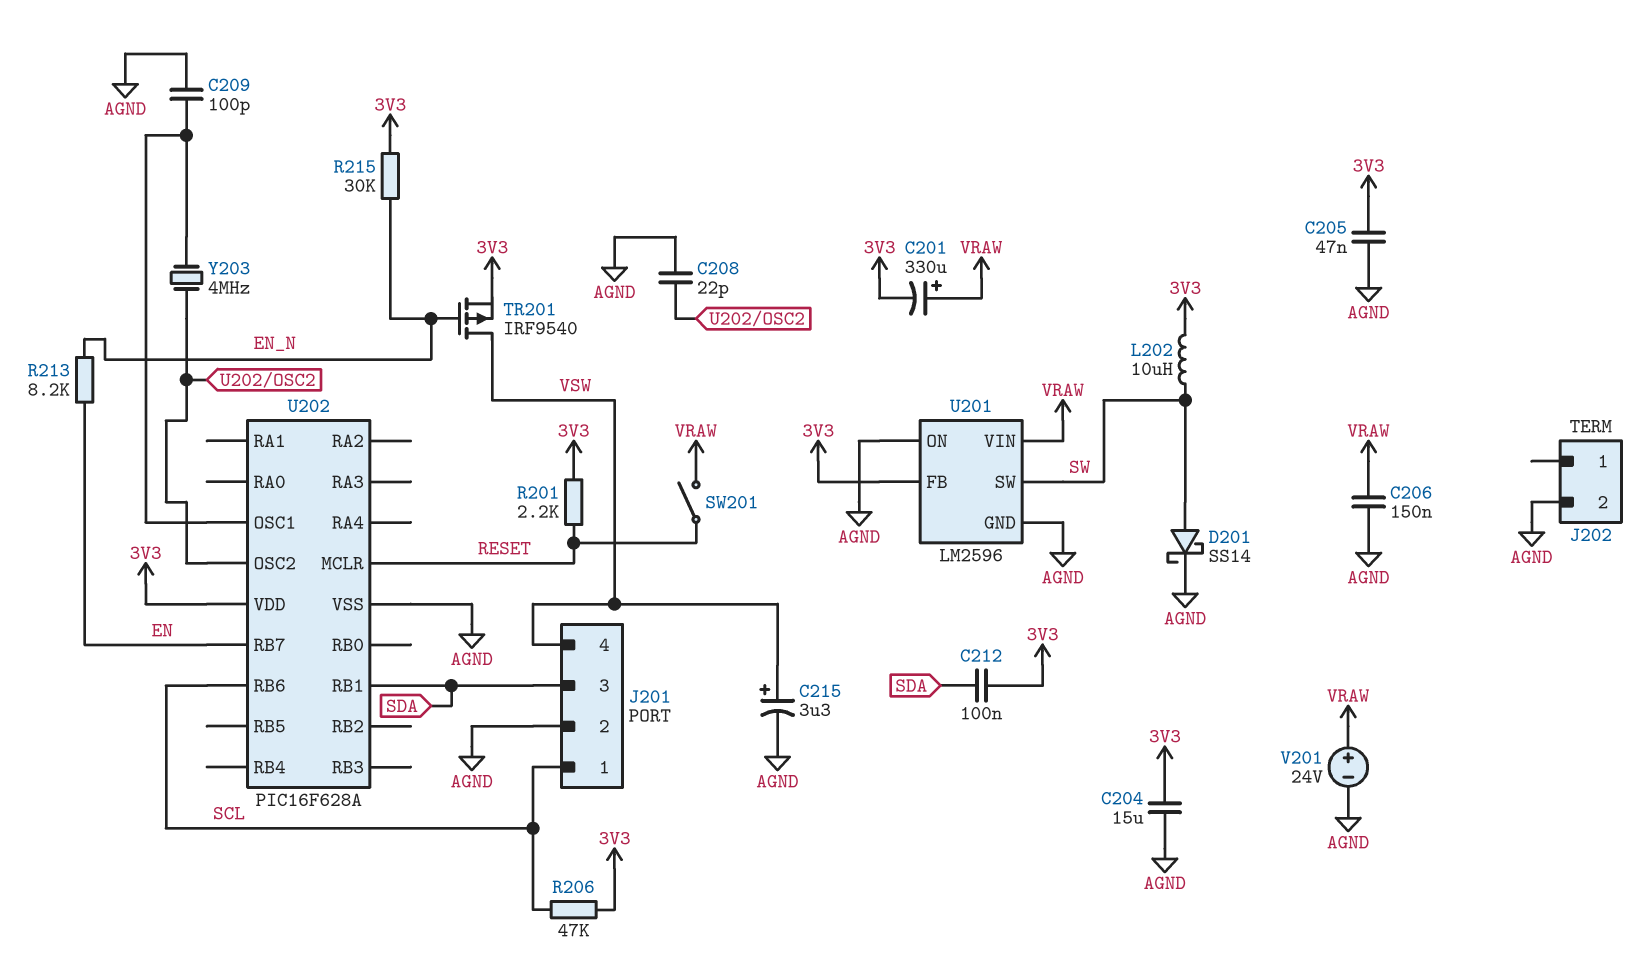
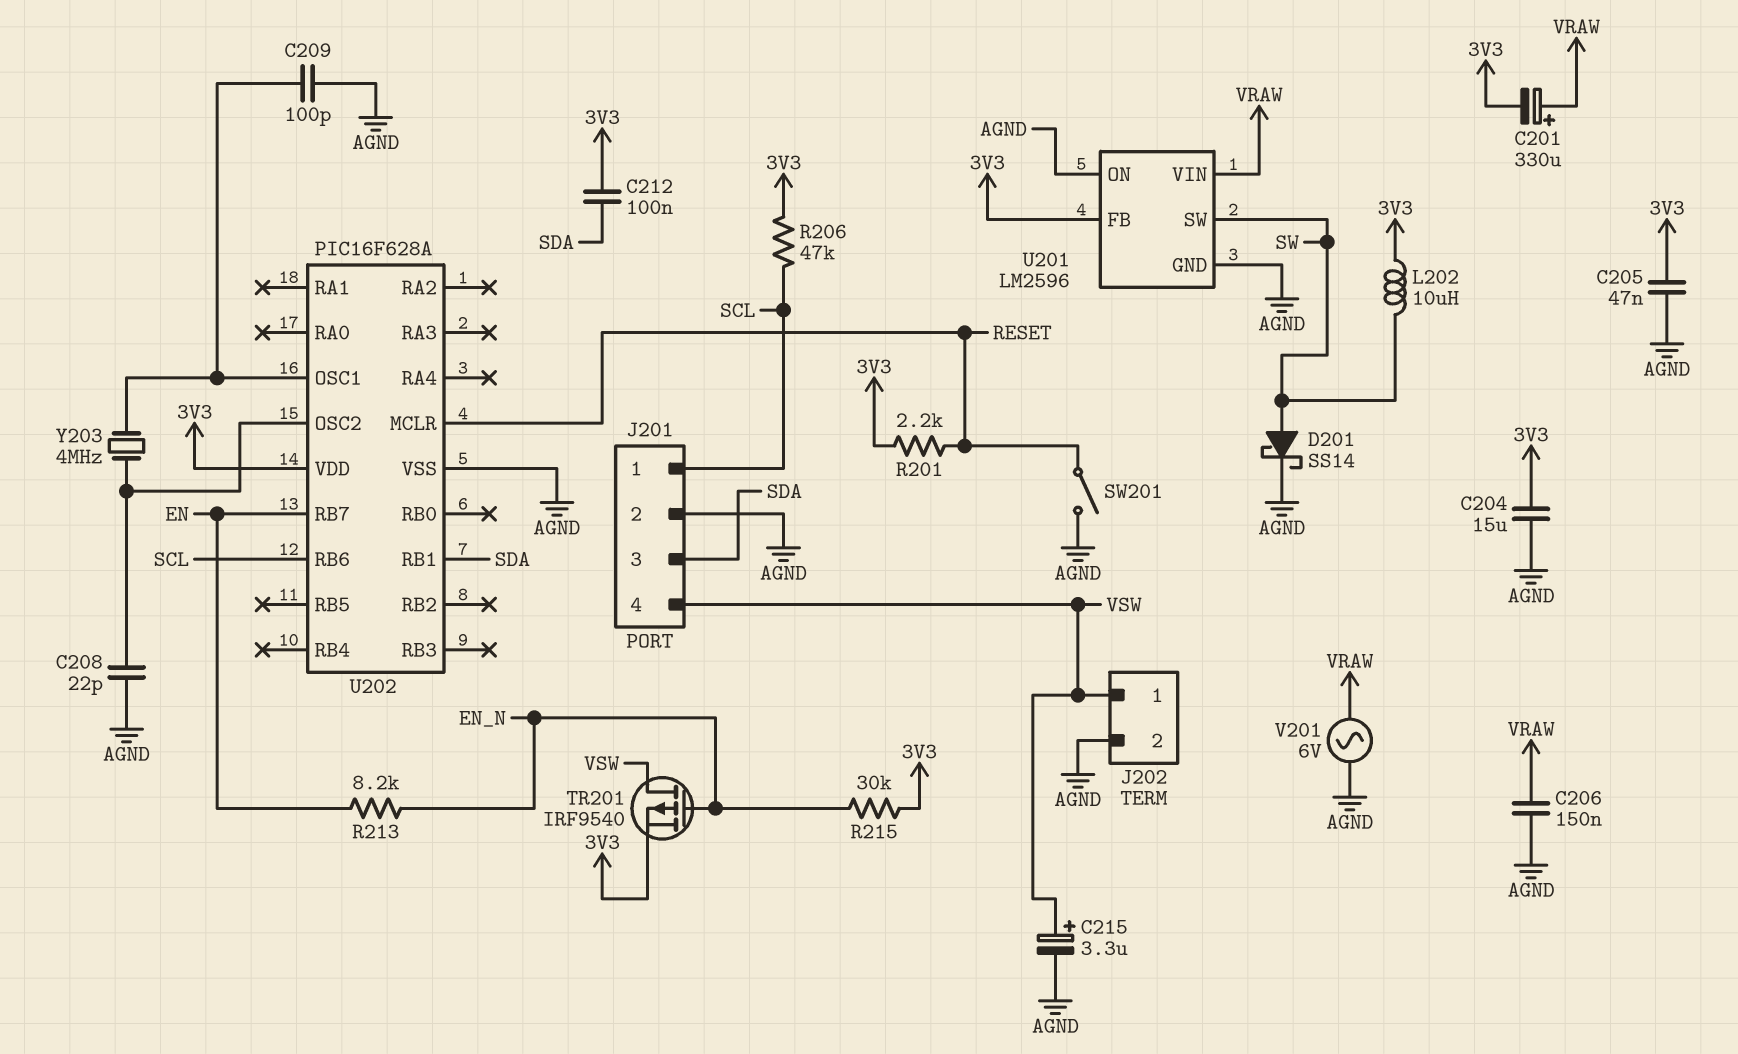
J202 pin 1: none -> VSW
SW201: switch (RESET, VRAW) -> switch (AGND, RESET)
V201: 24V (plus VRAW, minus AGND) -> AC 6V (AGND, VRAW)

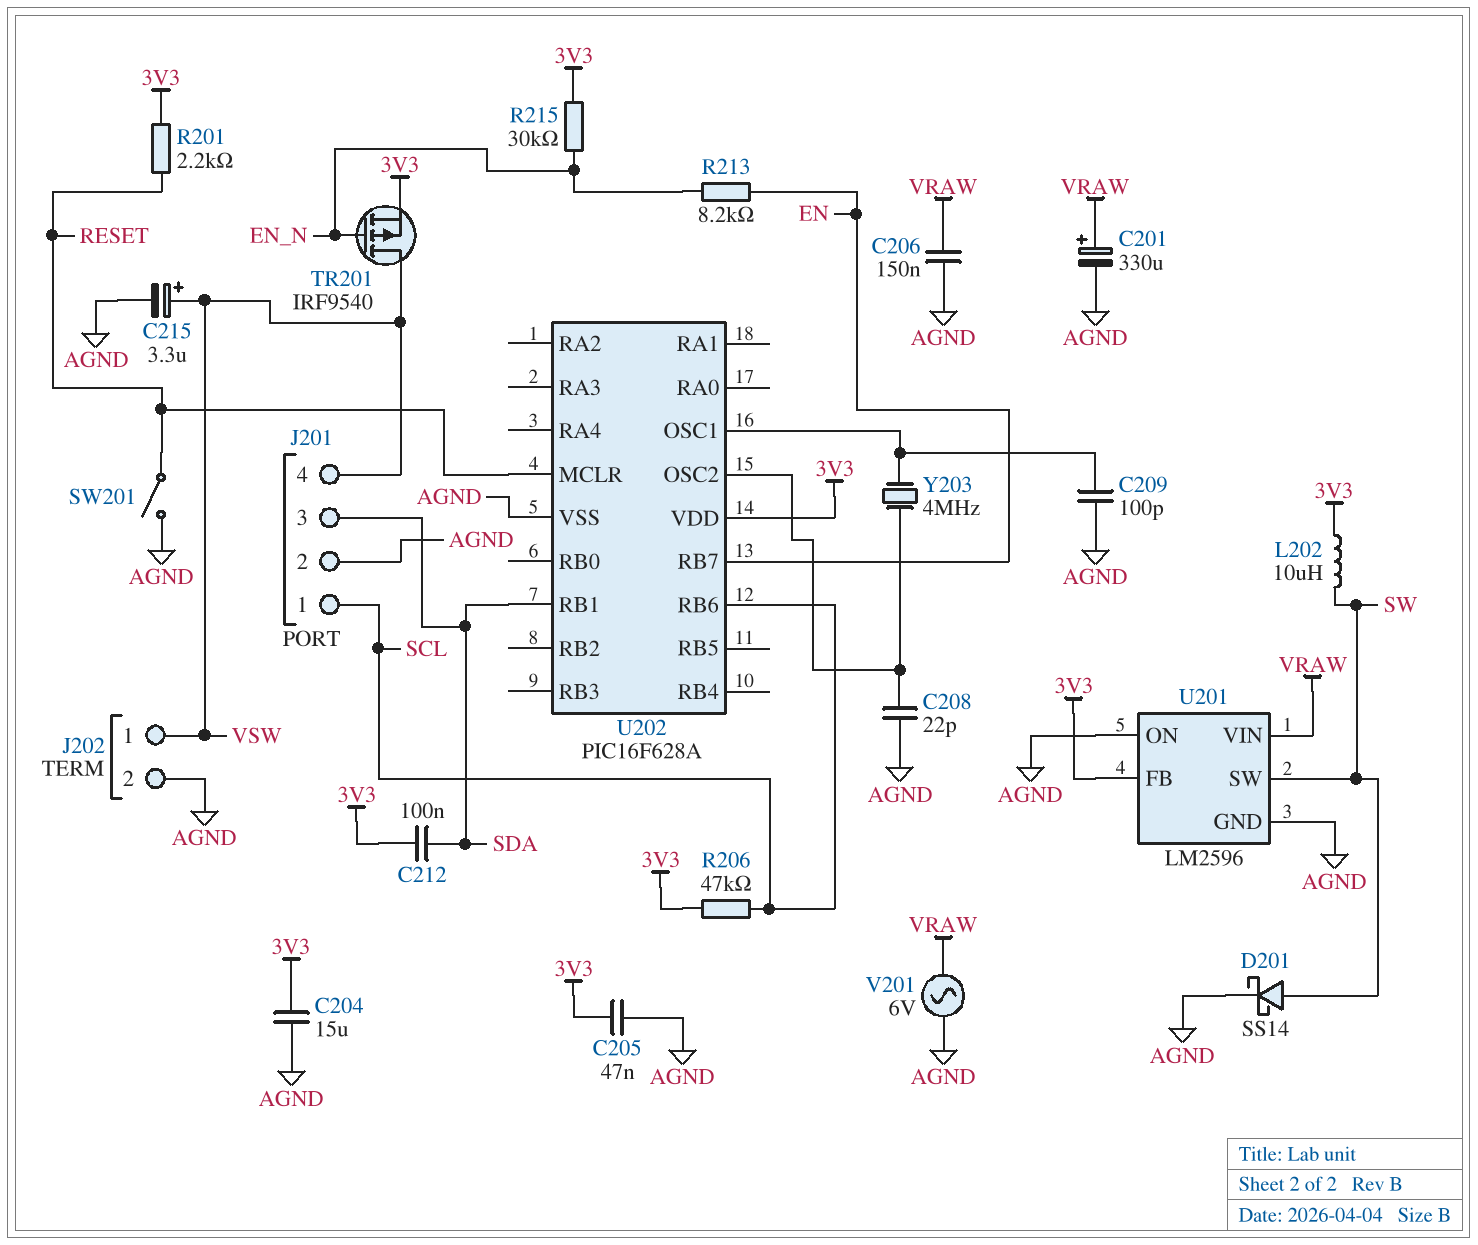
C201: 330uF (plus VRAW, minus 3V3) -> 330uF (plus VRAW, minus AGND)

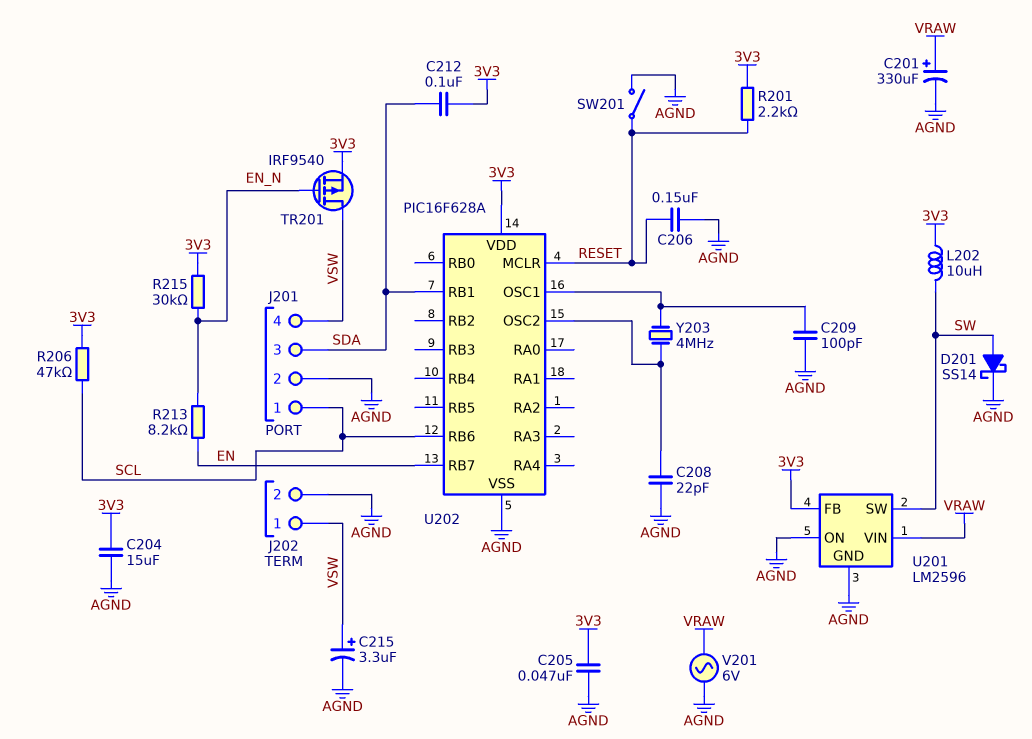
C206: 150nF (AGND, VRAW) -> 150nF (AGND, RESET)

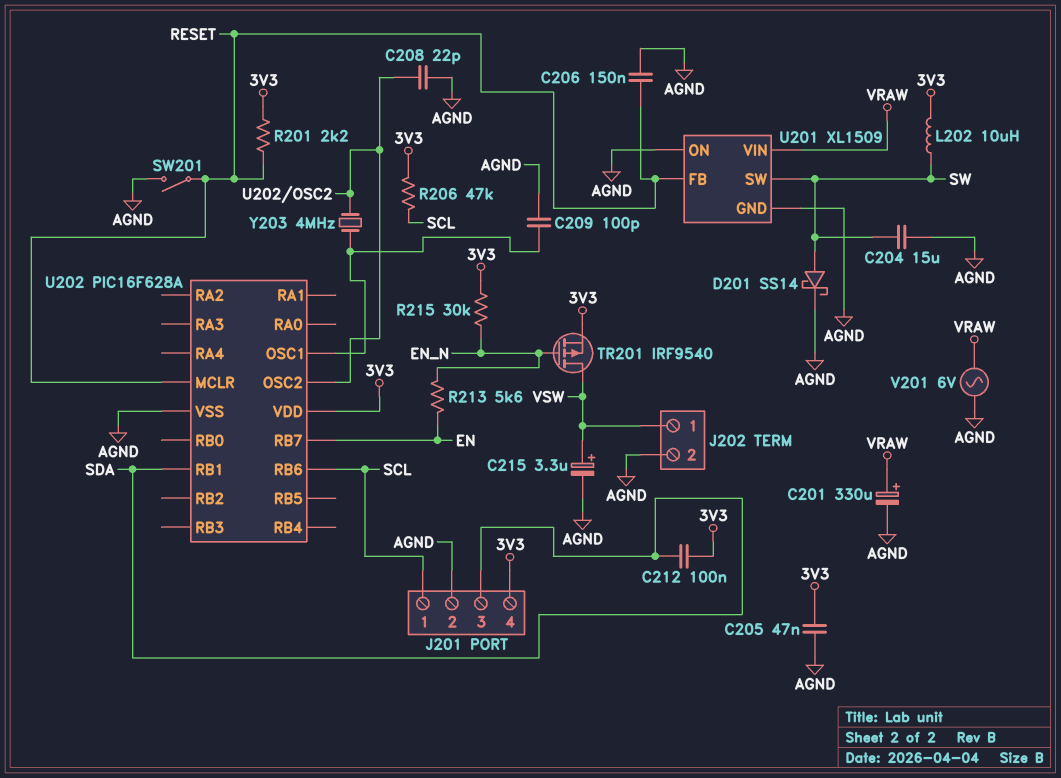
C204: 15uF (3V3, AGND) -> 15uF (AGND, SW)
J201 pin 4: VSW -> 3V3
R213: 8.2k (EN, EN_N) -> 5.6k (EN, EN_N)
U201: LM2596 -> XL1509
U201 pin FB: 3V3 -> RESET

